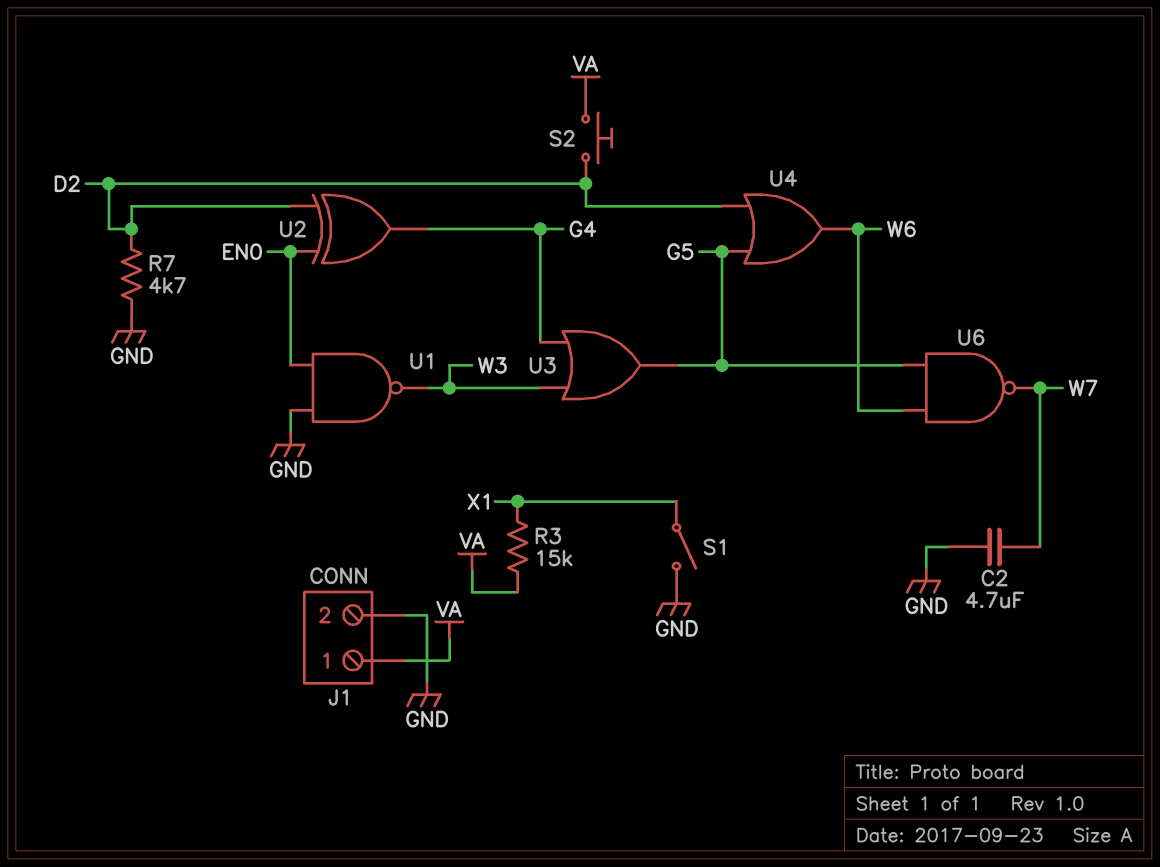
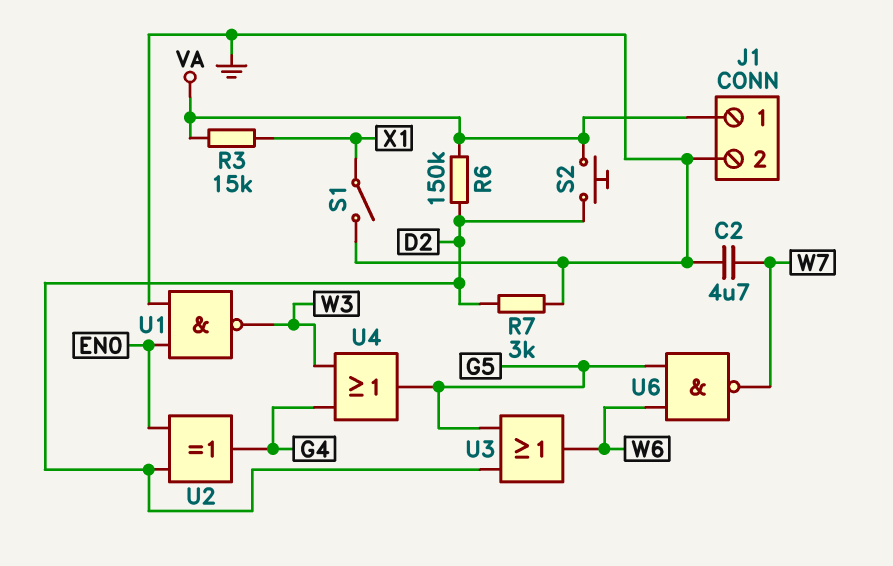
R6: none -> 150k (D2, VA)
R7: 4.7k (D2, GND) -> 3k (D2, GND)
U3: OR (in G4, in W3, out G5) -> OR (in D2, in G5, out W6)
U4: OR (in D2, in G5, out W6) -> OR (in G4, in W3, out G5)

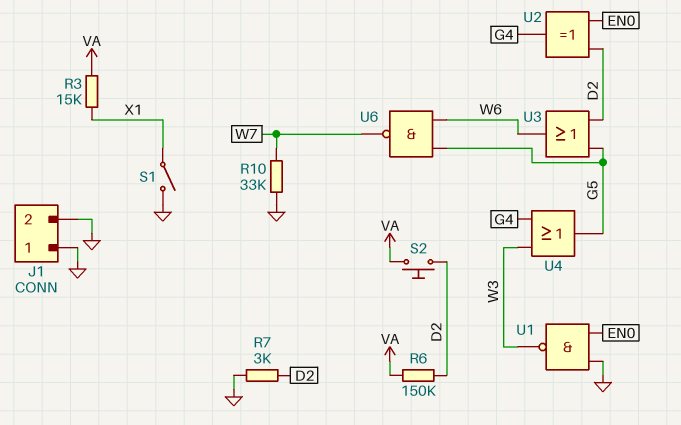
C2: 4.7uF (GND, W7) -> none
J1 pin 1: VA -> GND
R10: none -> 33k (GND, W7)

